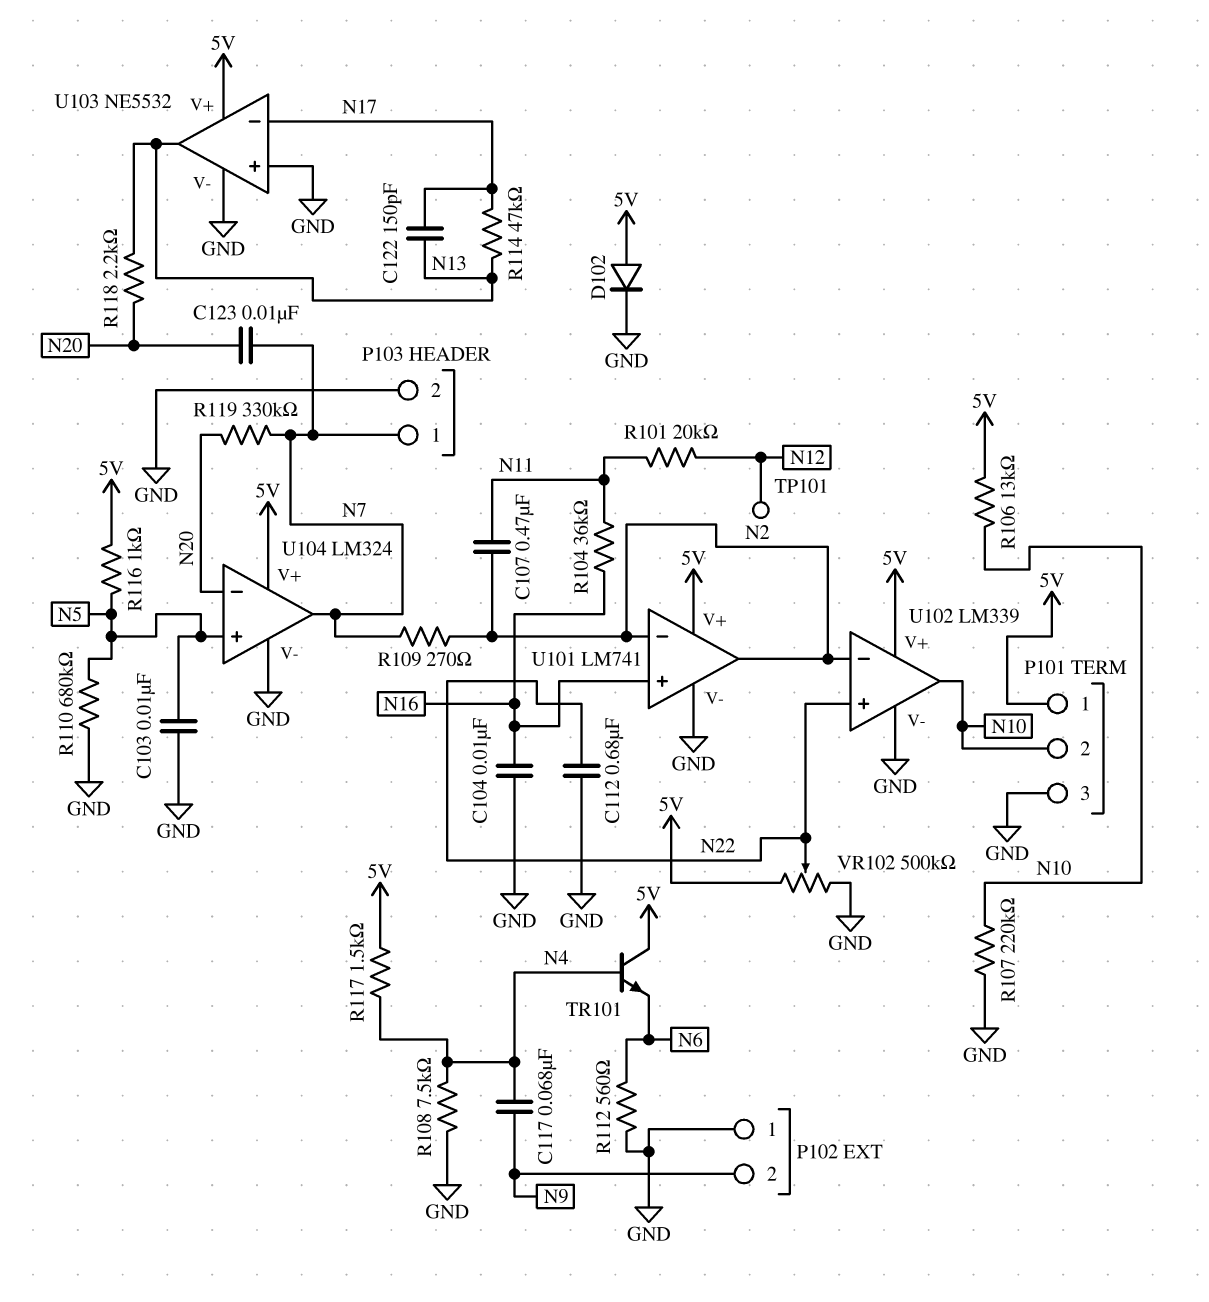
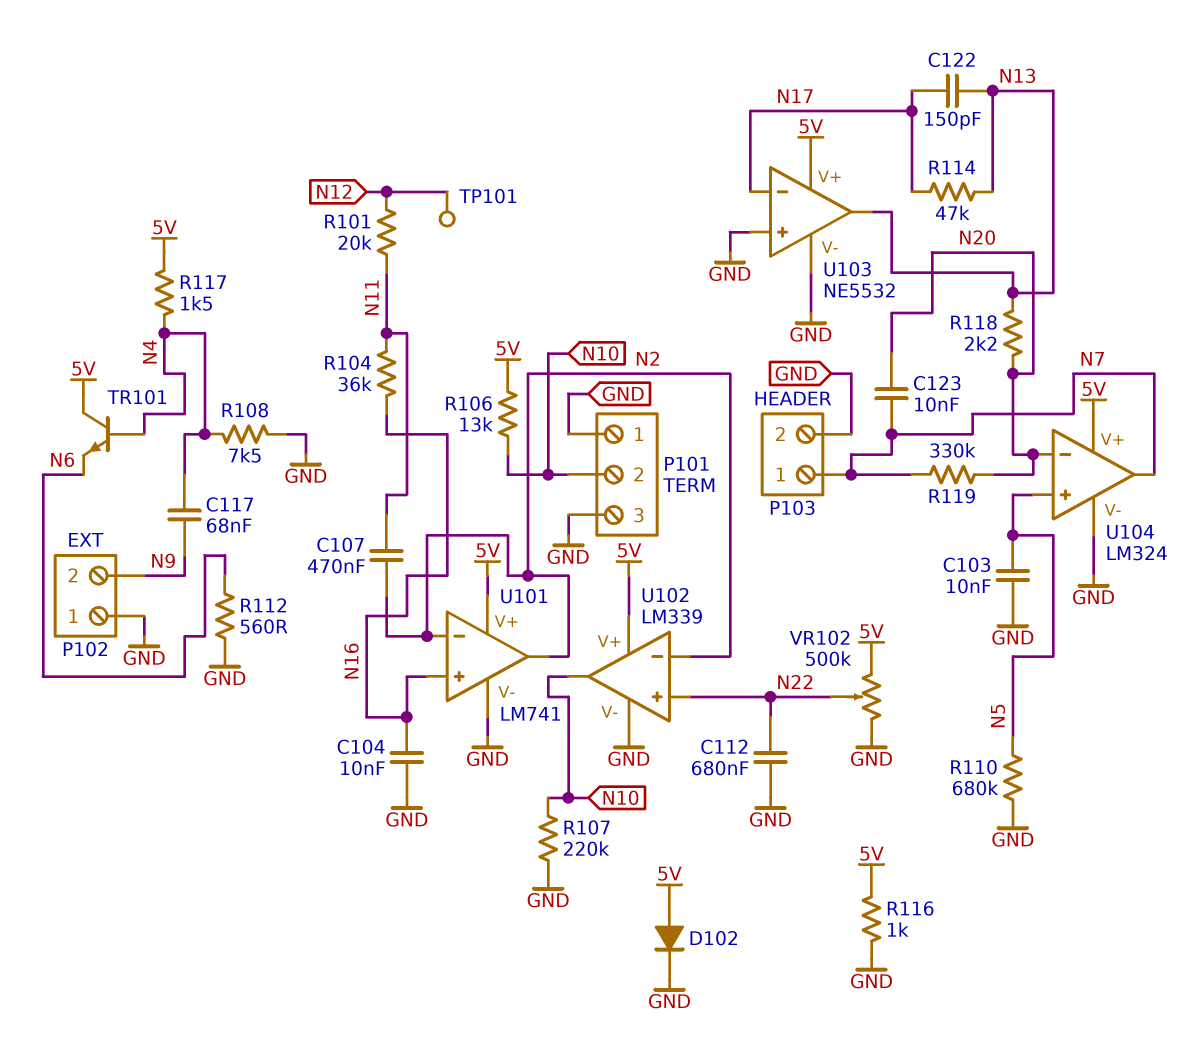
P101 pin 1: 5V -> GND
R109: 270 (N2, N7) -> none
R116: 1k (5V, N5) -> 1k (5V, GND)

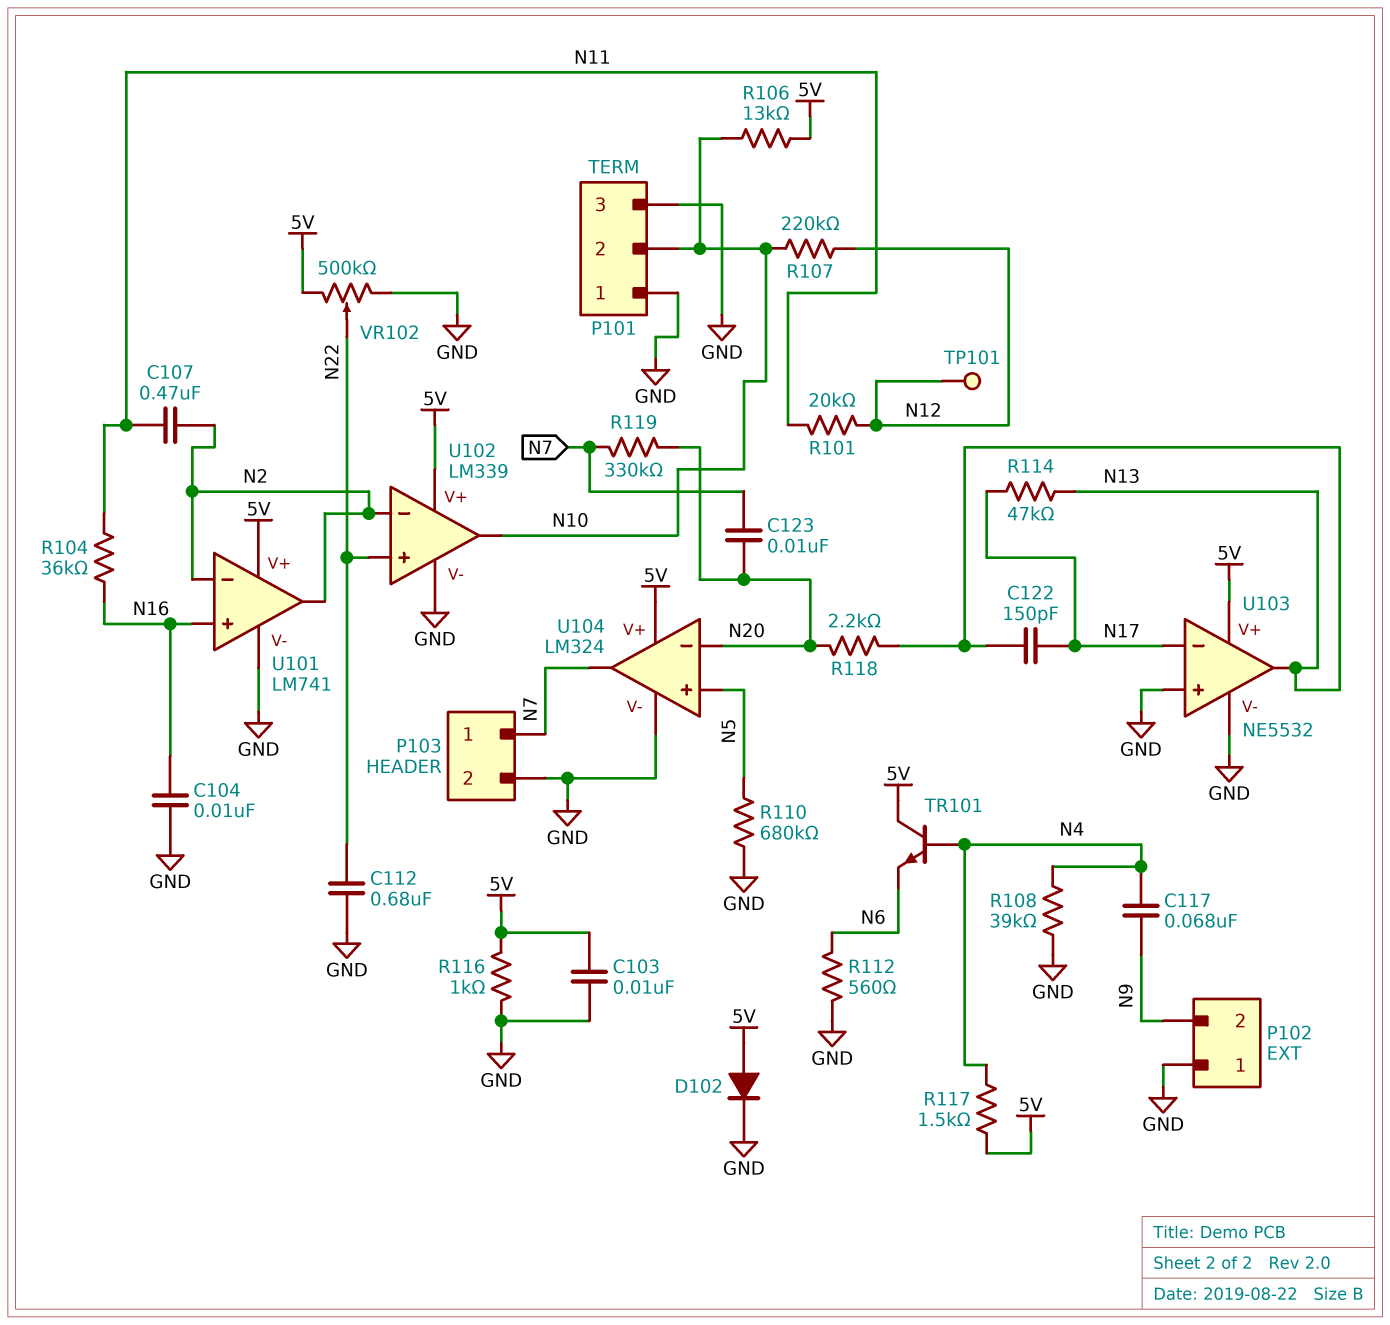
C103: 10nF (GND, N5) -> 10nF (5V, GND)
R107: 220k (GND, N10) -> 220k (N10, N12)
R108: 7.5k (GND, N4) -> 39k (GND, N4)

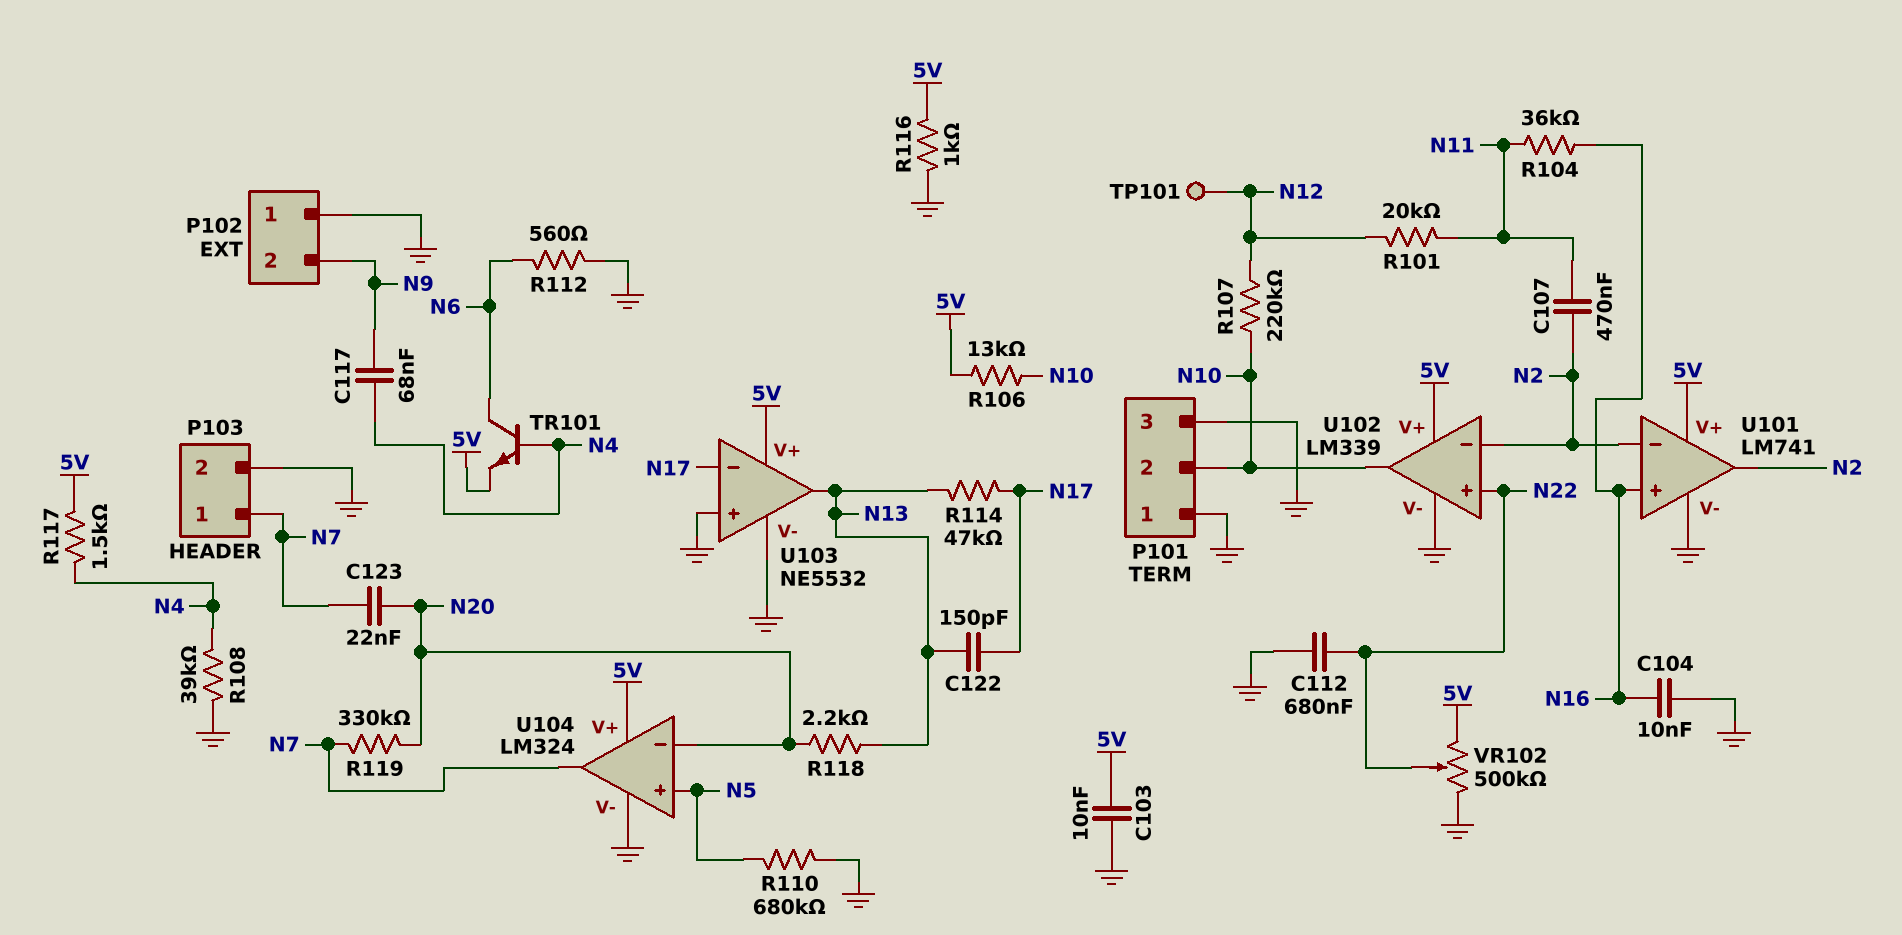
C123: 10nF (N7, N20) -> 22nF (N7, N20)
D102: diode (A 5V, K GND) -> none
TR101: NPN (B N4, C 5V, E N6) -> NPN (B N4, C N6, E 5V)

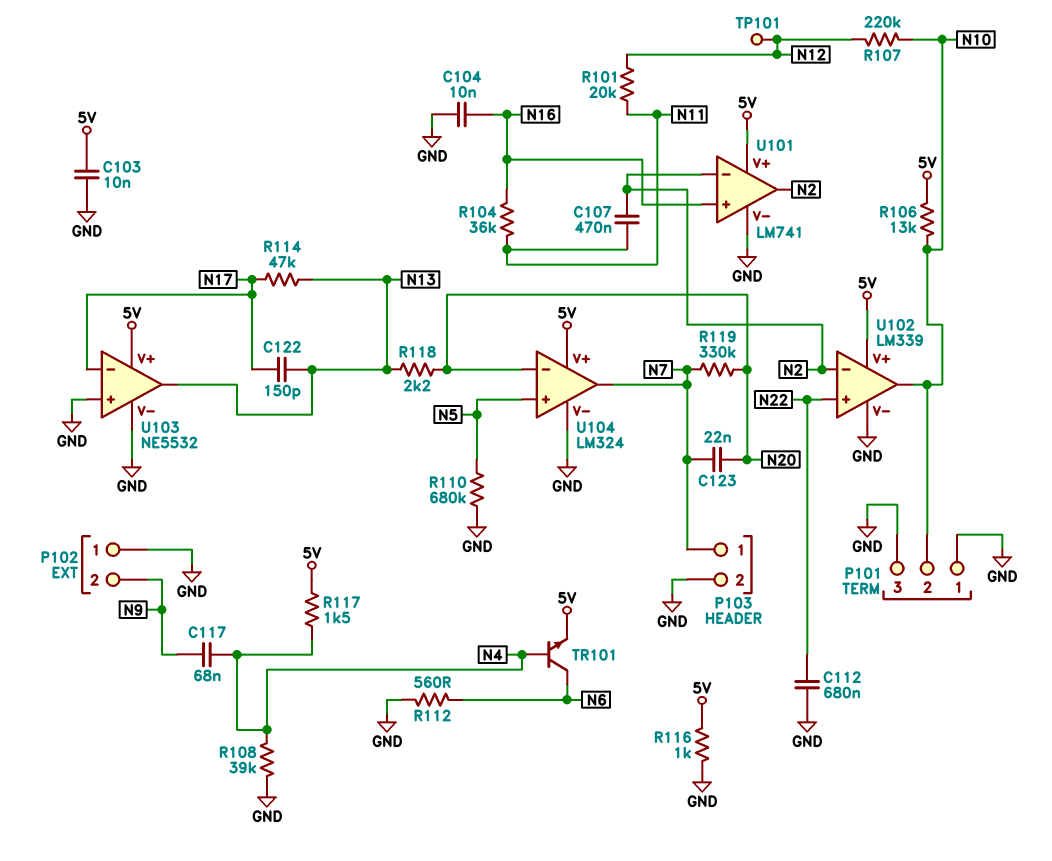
VR102: 500k (5V, GND, wiper N22) -> none

